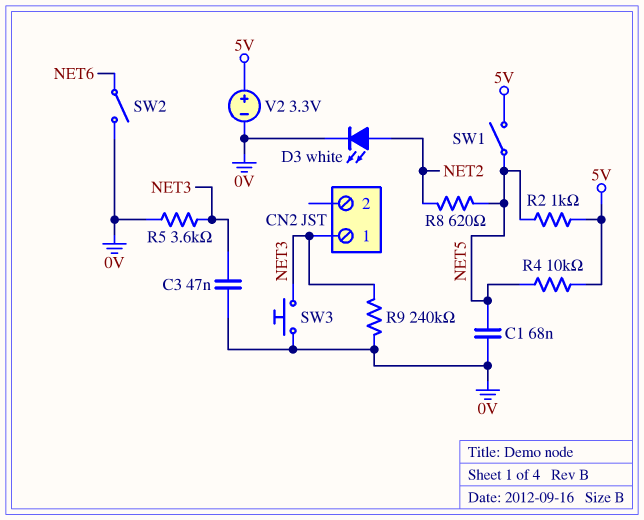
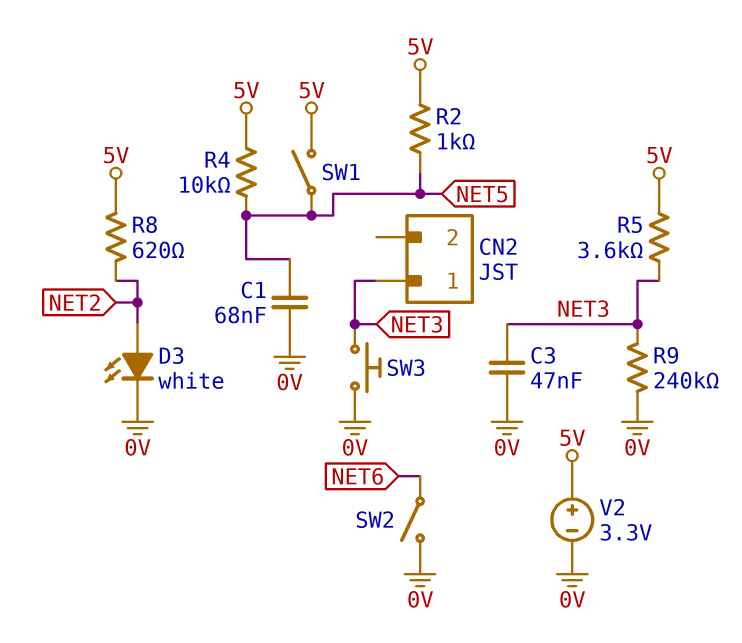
R5: 3.6k (0V, NET3) -> 3.6k (5V, NET3)
R8: 620 (NET2, NET5) -> 620 (5V, NET2)

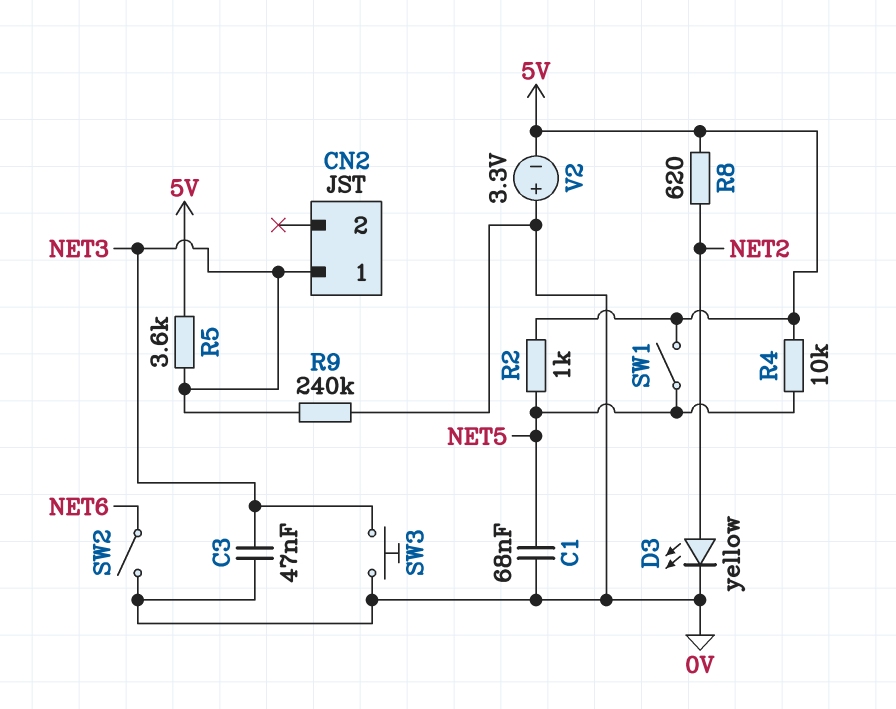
D3: LED white (A NET2, K 0V) -> LED yellow (A NET2, K 0V)
V2: 3.3V (plus 5V, minus 0V) -> 3.3V (plus 0V, minus 5V)

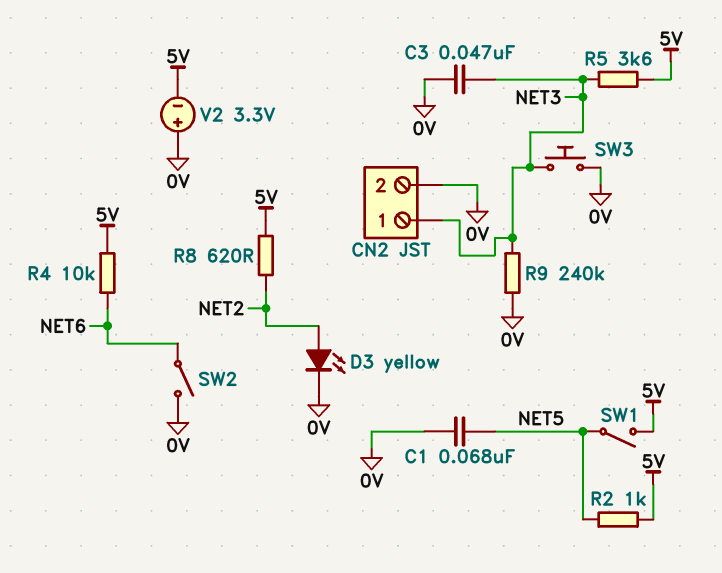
CN2 pin 2: none -> 0V
R4: 10k (5V, NET5) -> 10k (5V, NET6)

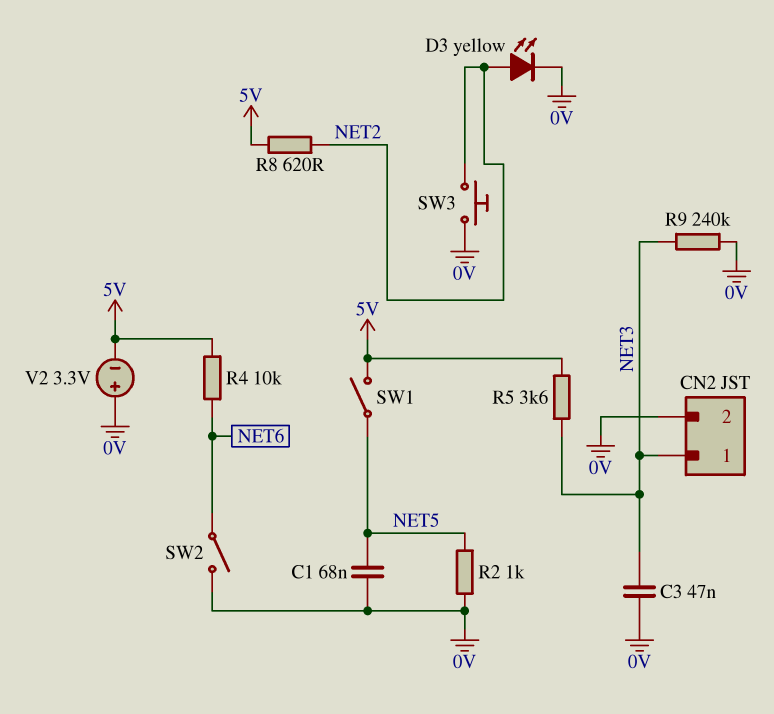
R2: 1k (5V, NET5) -> 1k (0V, NET5)
SW3: button (0V, NET3) -> button (0V, NET2)

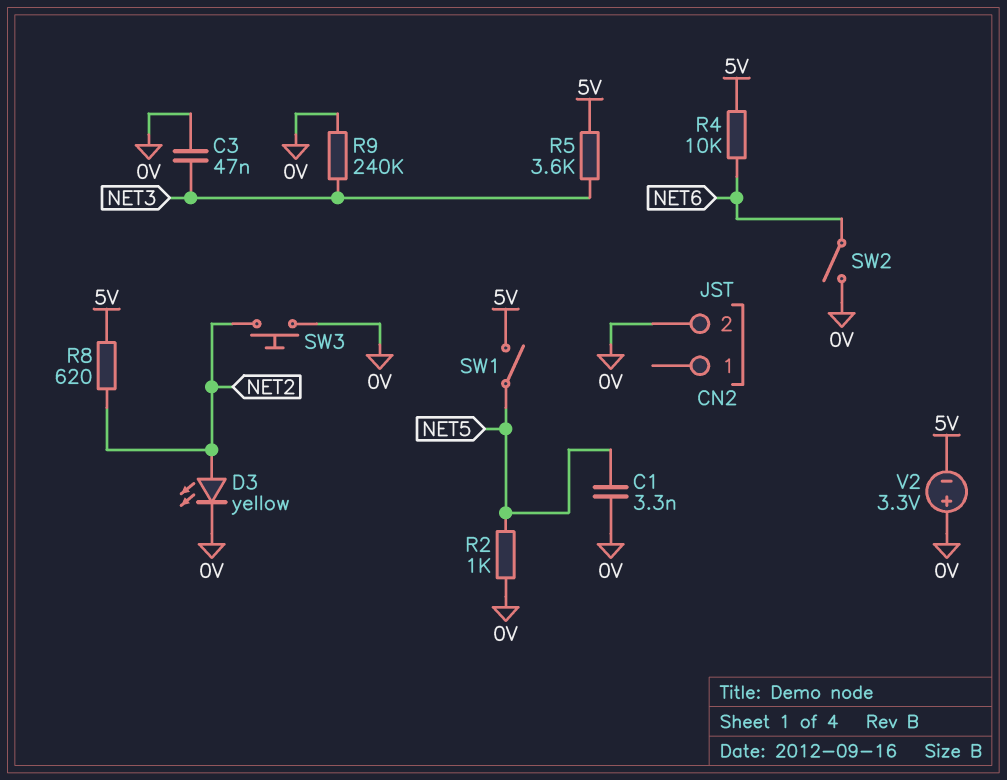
C1: 68nF (0V, NET5) -> 3.3nF (0V, NET5)
CN2 pin 1: NET3 -> none

